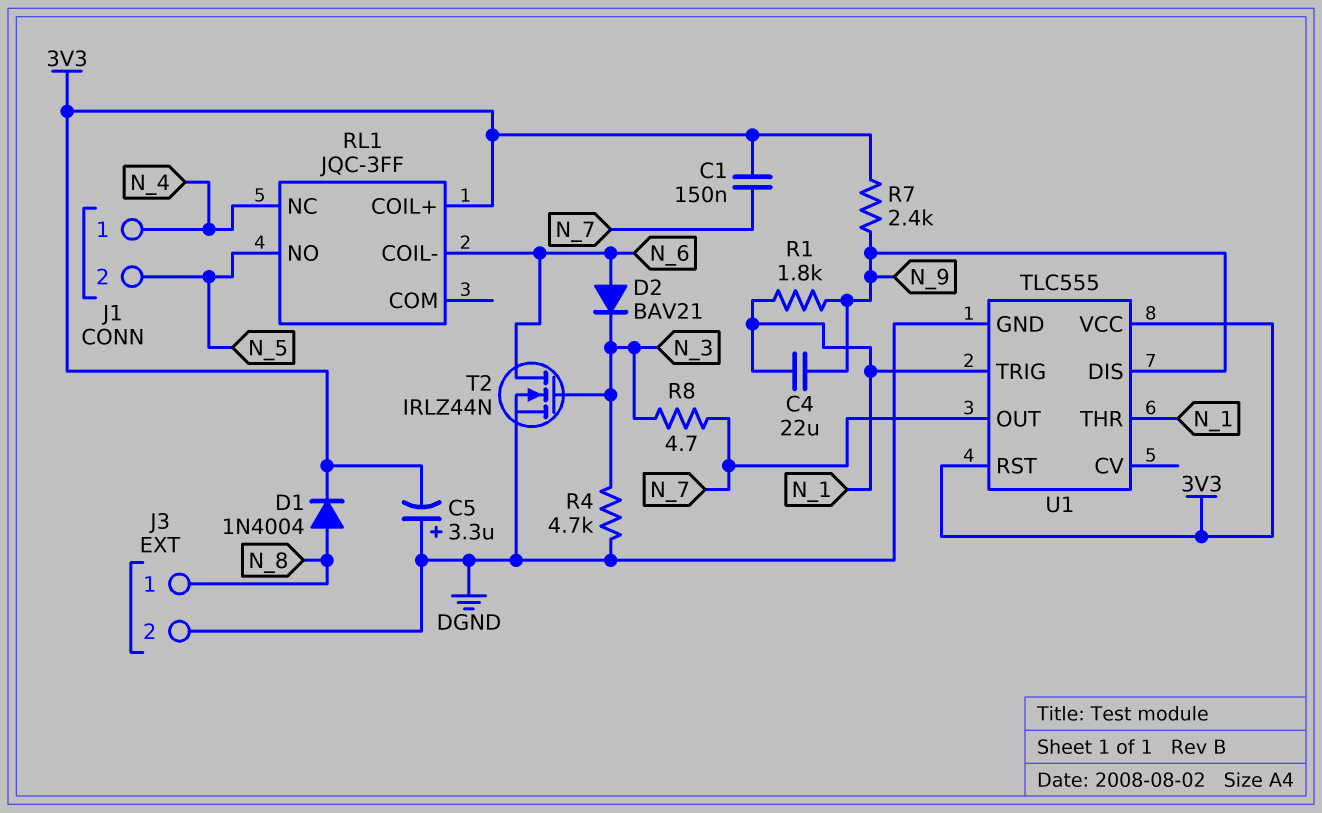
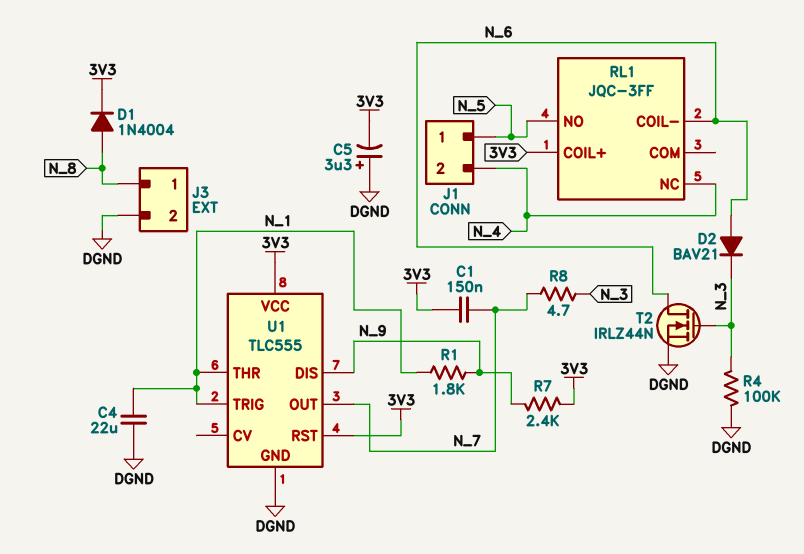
C4: 22uF (N_1, N_9) -> 22uF (DGND, N_1)
J1 pin 1: N_4 -> N_5
J1 pin 2: N_5 -> N_4
R4: 4.7k (DGND, N_3) -> 100k (DGND, N_3)

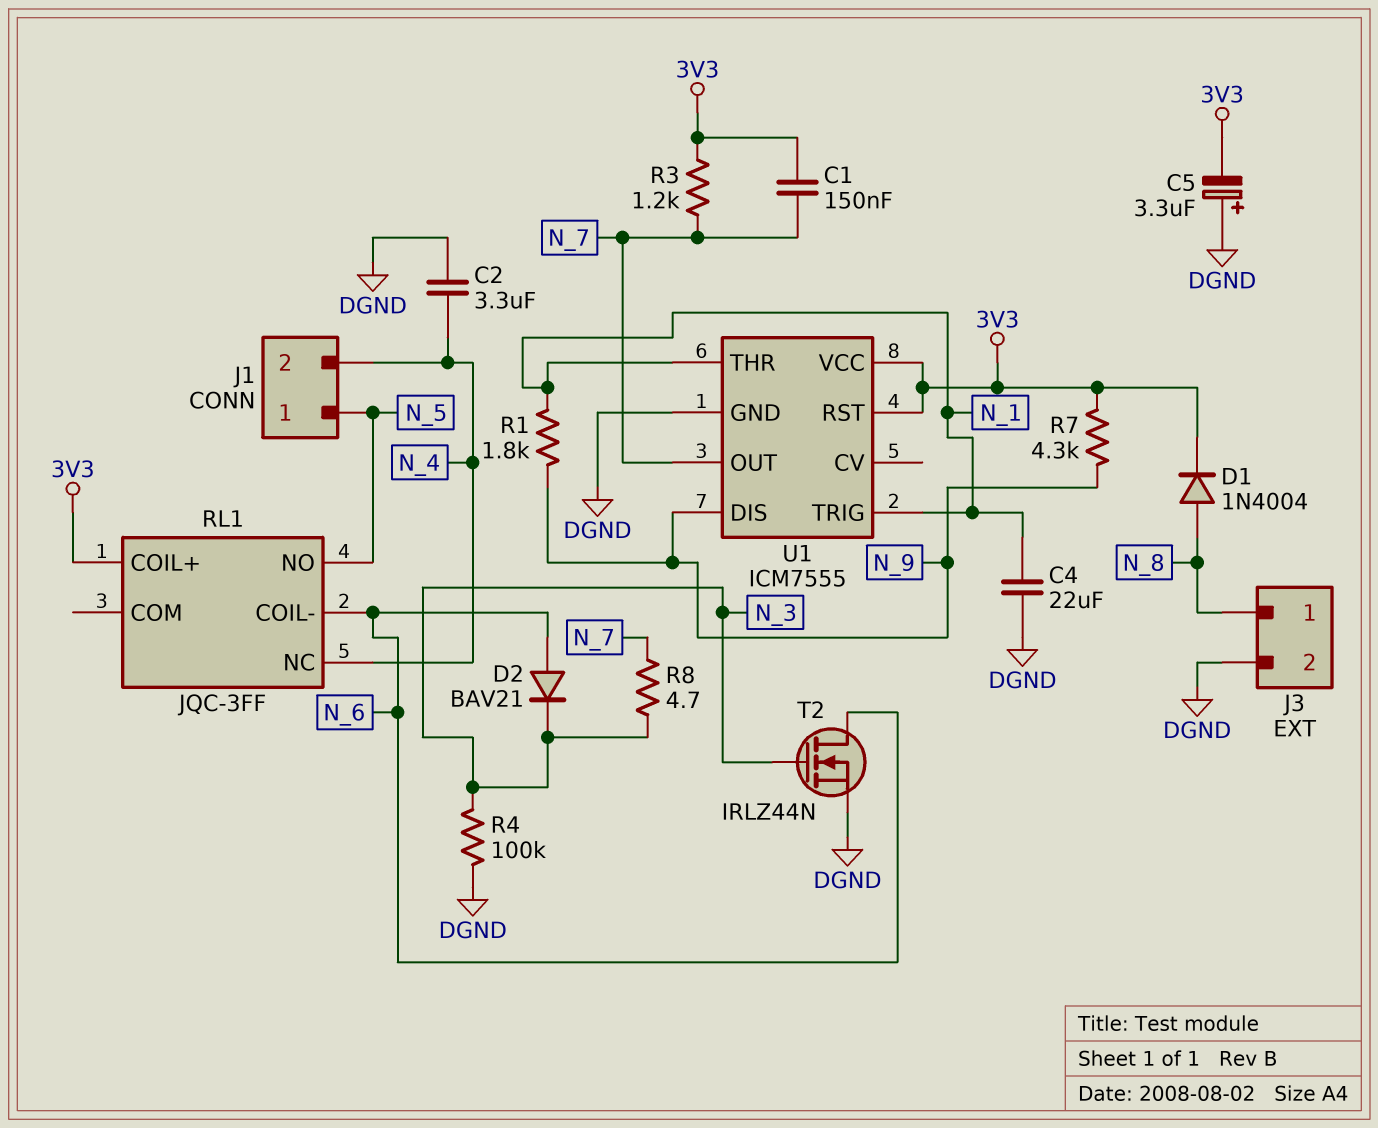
C2: none -> 3.3uF (DGND, N_4)
R3: none -> 1.2k (3V3, N_7)
R7: 2.4k (3V3, N_9) -> 4.3k (3V3, N_9)
U1: TLC555 -> ICM7555

